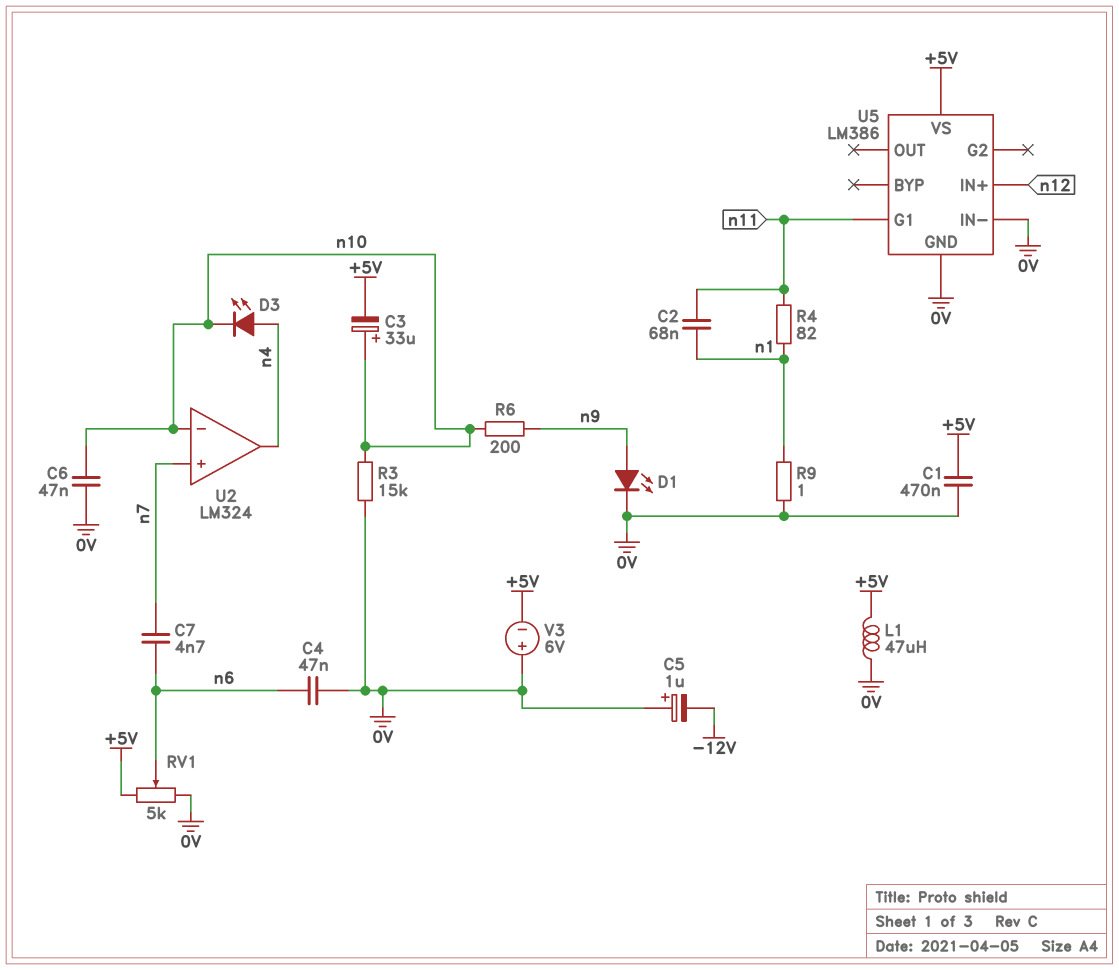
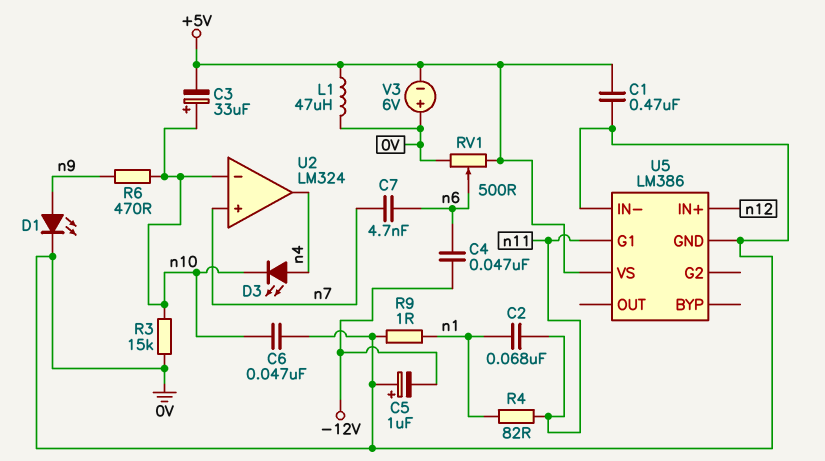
C4: 47nF (0V, n6) -> 47nF (-12V, n6)
R6: 200 (n9, n10) -> 470 (n9, n10)
RV1: 5k (+5V, 0V, wiper n6) -> 500 (+5V, 0V, wiper n6)

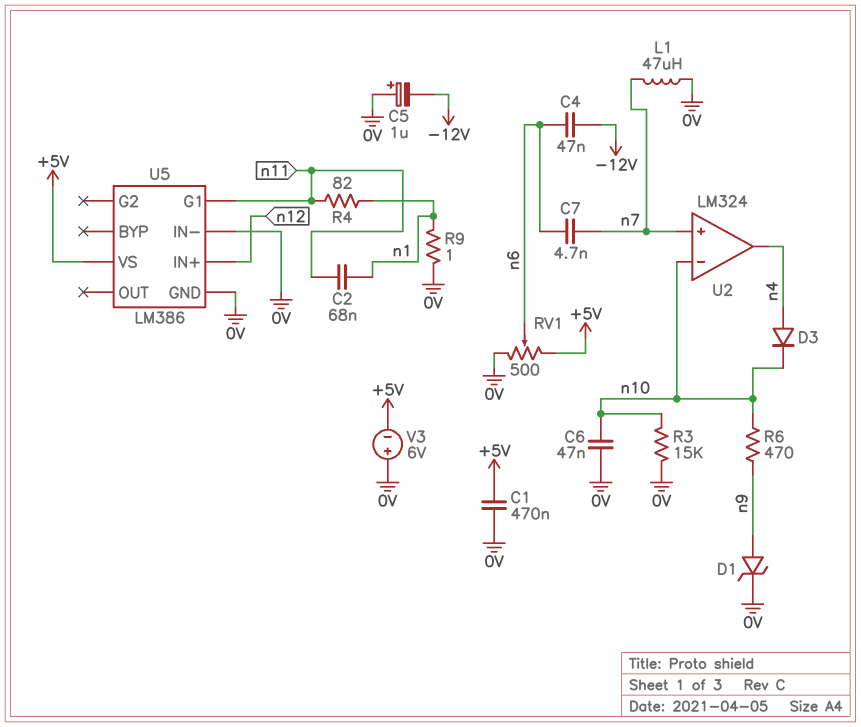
C3: 33uF (plus n10, minus +5V) -> none
D1: LED (A n9, K 0V) -> zener (A n9, K 0V)
D3: LED (A n4, K n10) -> diode (A n4, K n10)
L1: 47uH (+5V, 0V) -> 47uH (0V, n7)

